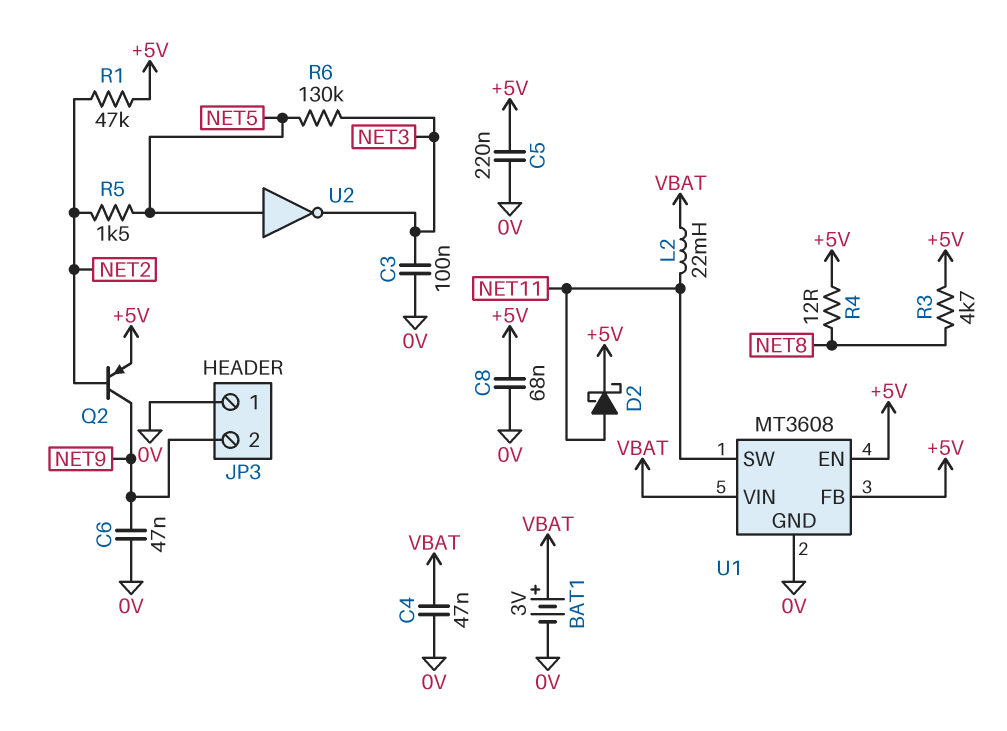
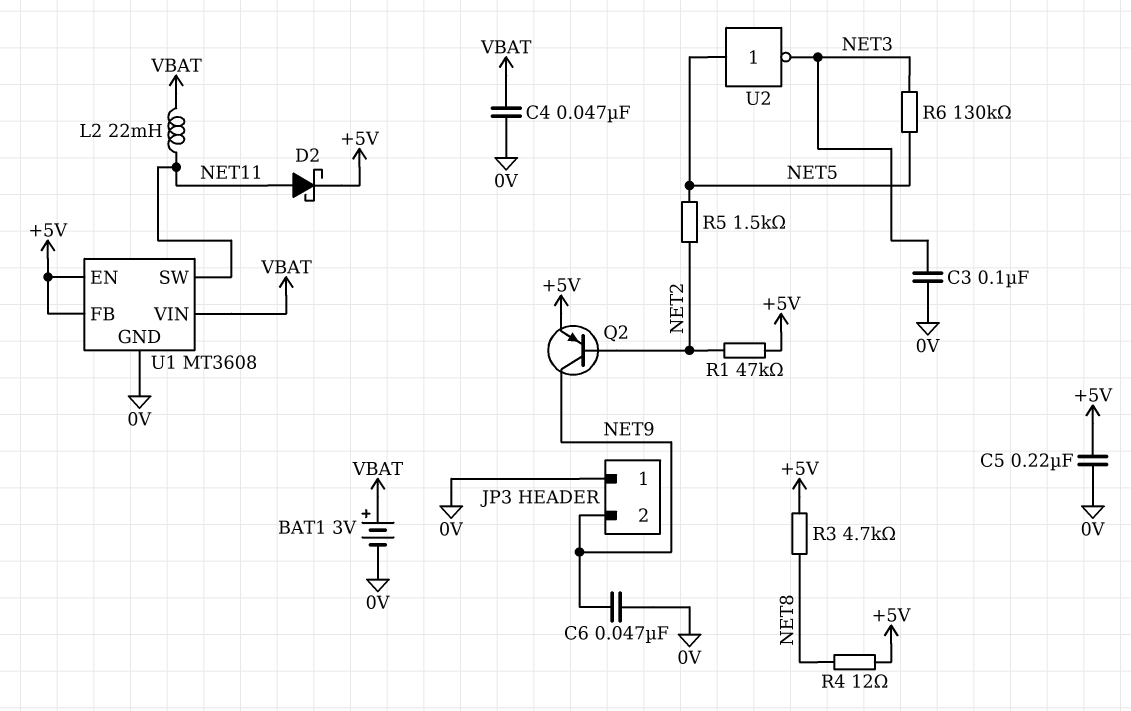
C8: 68nF (+5V, 0V) -> none

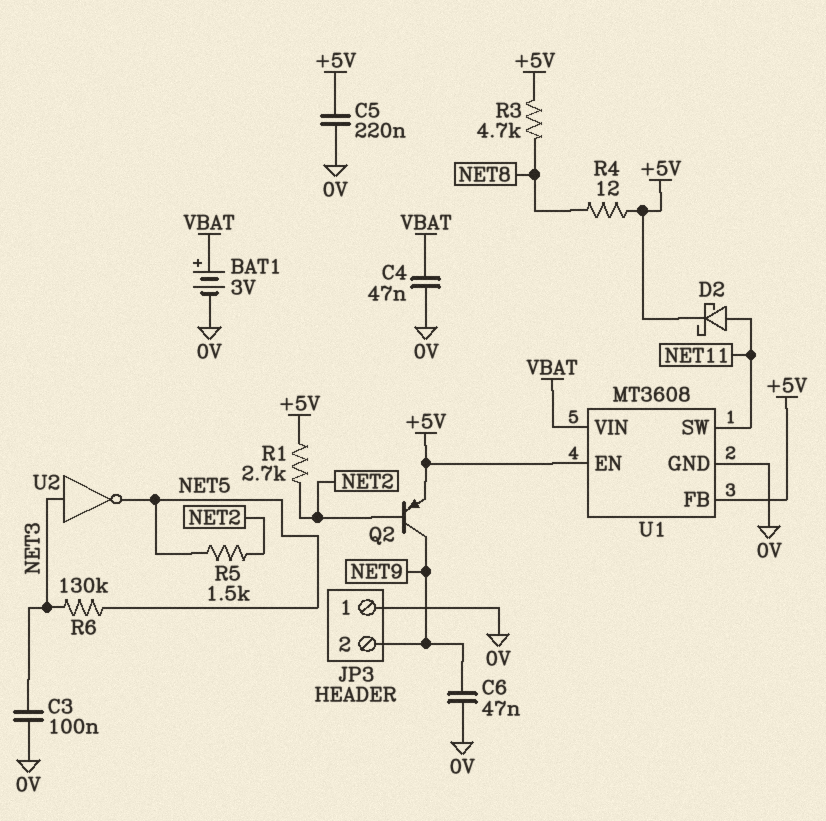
L2: 22mH (NET11, VBAT) -> none
R1: 47k (+5V, NET2) -> 2.7k (+5V, NET2)
U2: NOT (in NET5, out NET3) -> NOT (in NET3, out NET5)

